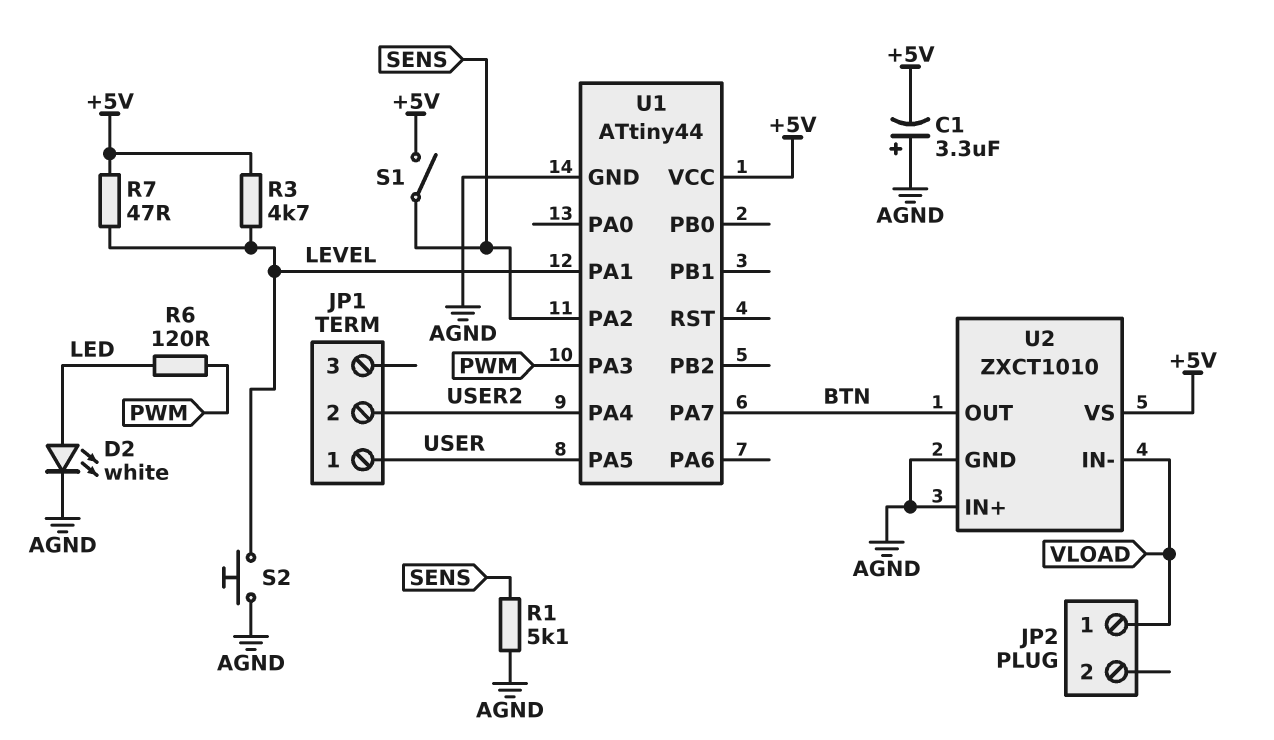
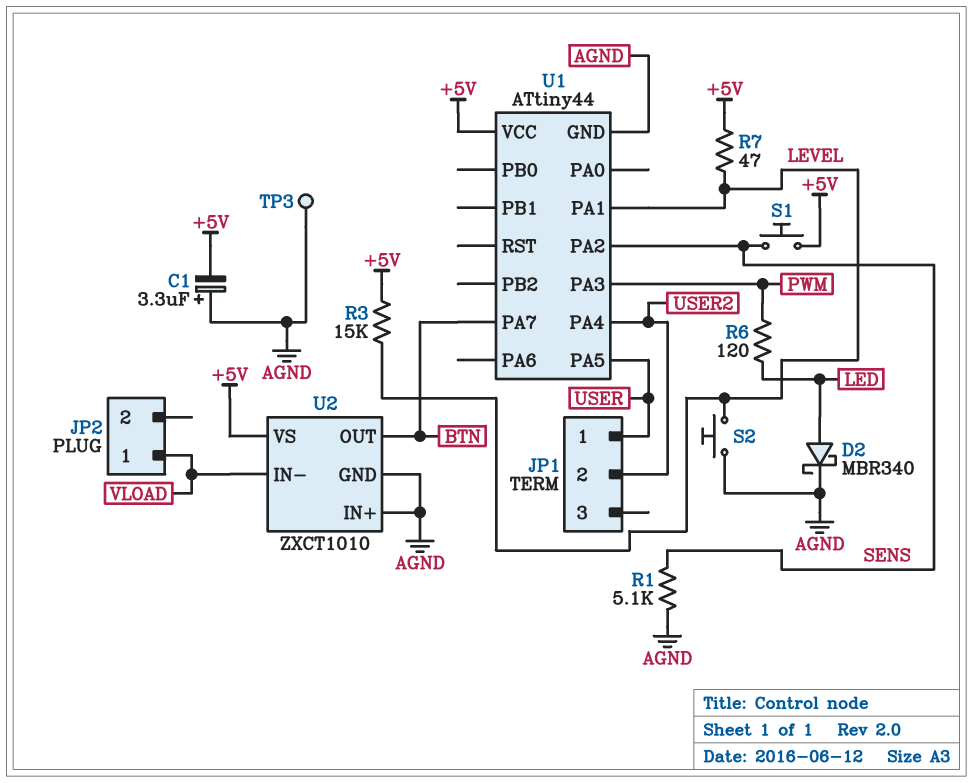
D2: LED white (A LED, K AGND) -> schottky MBR340 (A LED, K AGND)
R3: 4.7k (+5V, LEVEL) -> 15k (+5V, LEVEL)
S1: switch (+5V, SENS) -> button (+5V, SENS)
TP3: none -> test point (AGND)

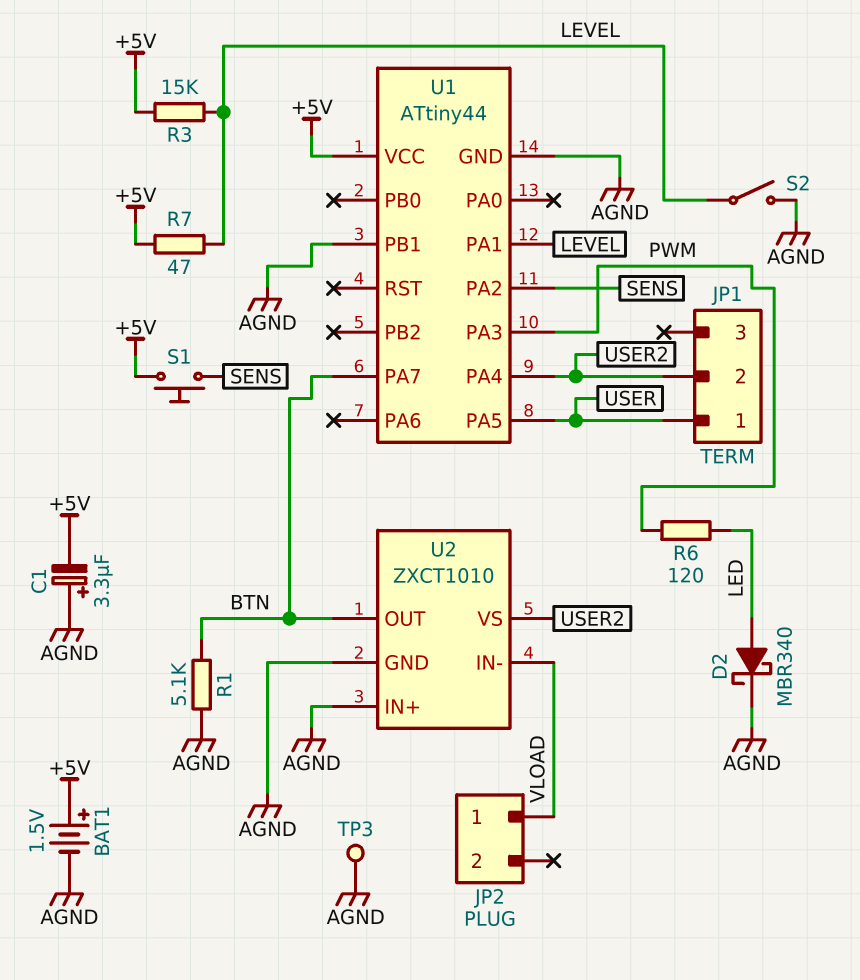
BAT1: none -> 1.5V (plus +5V, minus AGND)
R1: 5.1k (AGND, SENS) -> 5.1k (AGND, BTN)
S2: button (AGND, LEVEL) -> switch (AGND, LEVEL)
U1 pin PB1: none -> AGND
U2 pin VS: +5V -> USER2

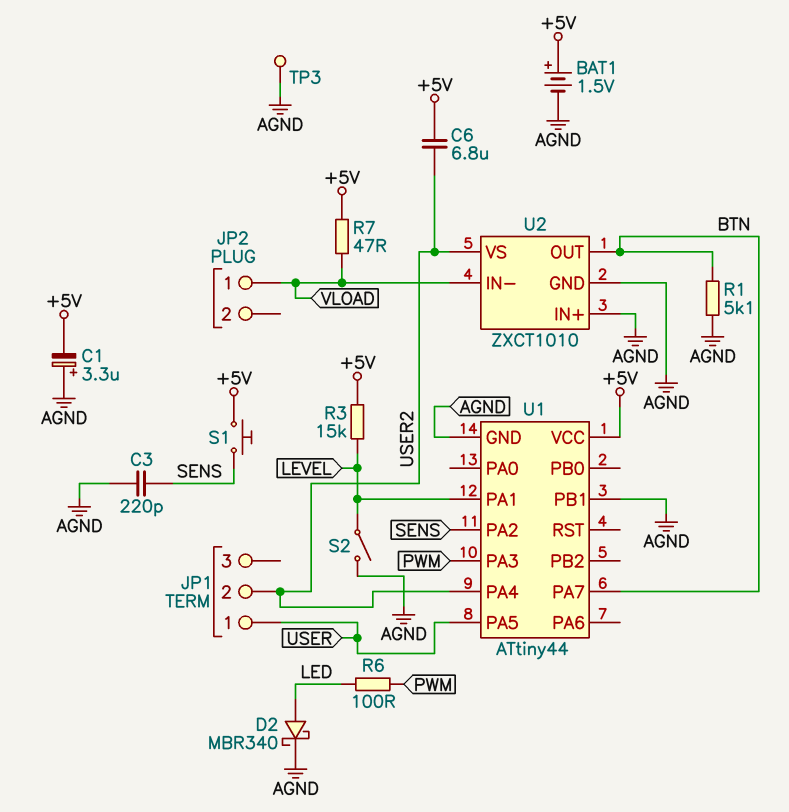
C3: none -> 220pF (AGND, SENS)
C6: none -> 6.8uF (+5V, USER2)
R6: 120 (LED, PWM) -> 100 (LED, PWM)
R7: 47 (+5V, LEVEL) -> 47 (+5V, VLOAD)

